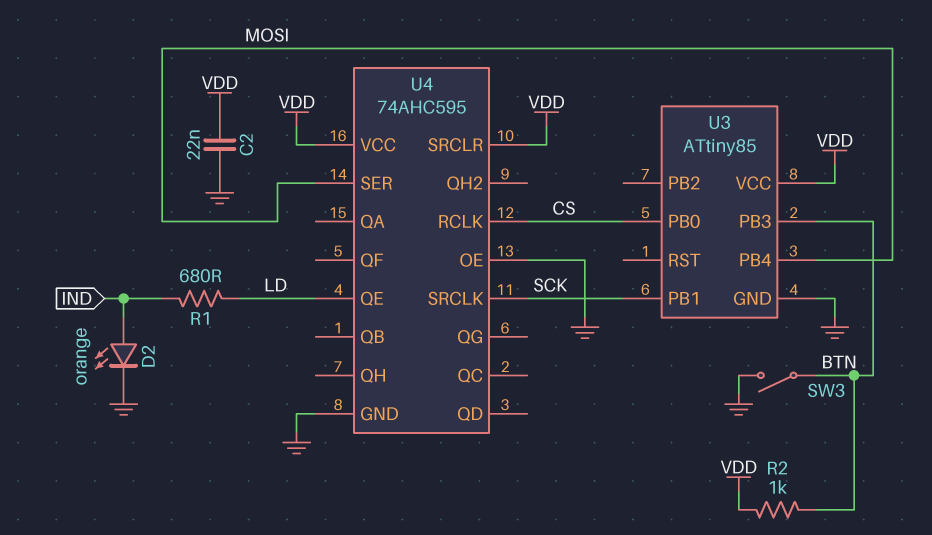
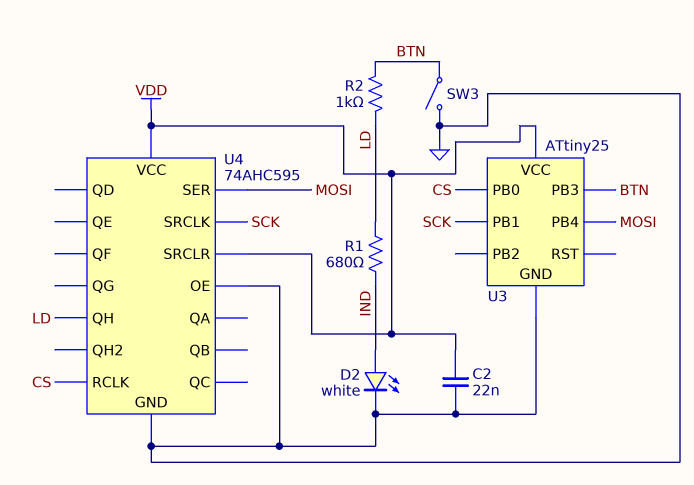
D2: LED orange (A IND, K GND) -> LED white (A IND, K GND)
R2: 1k (BTN, VDD) -> 1k (BTN, LD)
U3: ATtiny85 -> ATtiny25
U4 pin QE: LD -> none
U4 pin QH: none -> LD

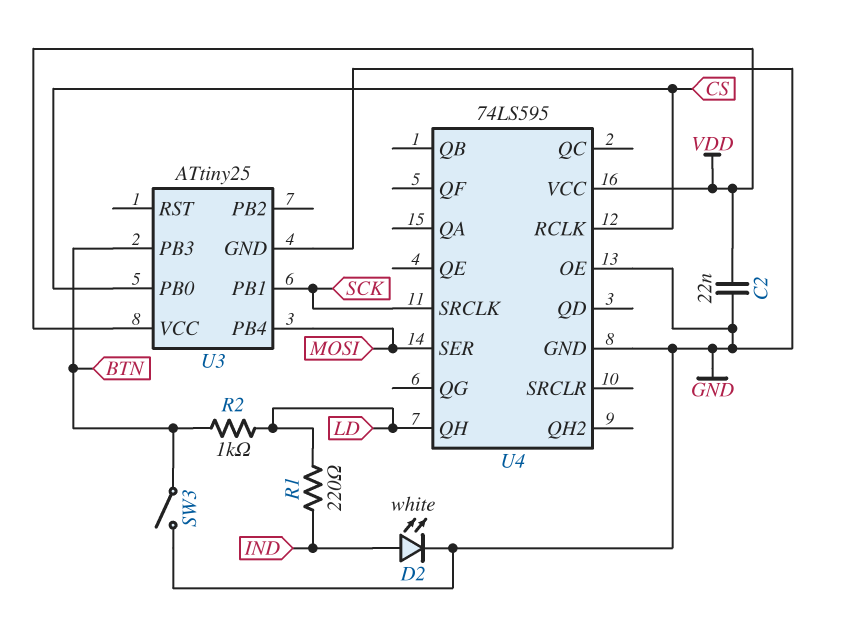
R1: 680 (IND, LD) -> 220 (IND, LD)
U4: 74AHC595 -> 74LS595
U4 pin SRCLR: VDD -> none

